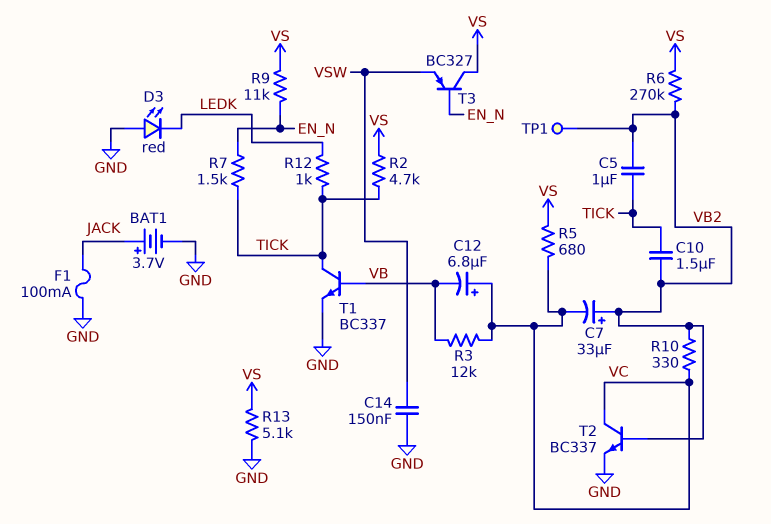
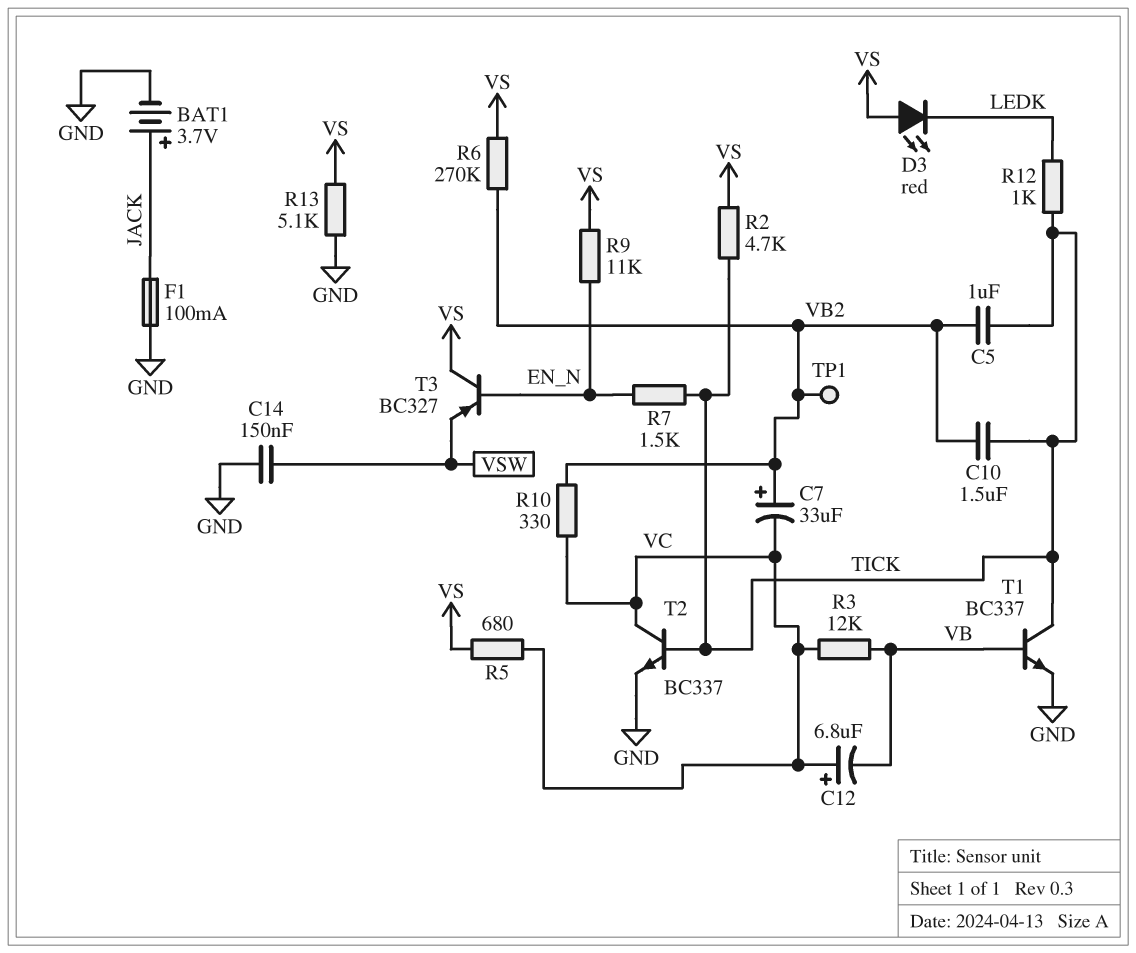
D3: LED red (A GND, K LEDK) -> LED red (A VS, K LEDK)
T2: NPN BC337 (B VB2, C VC, E GND) -> NPN BC337 (B TICK, C VC, E GND)

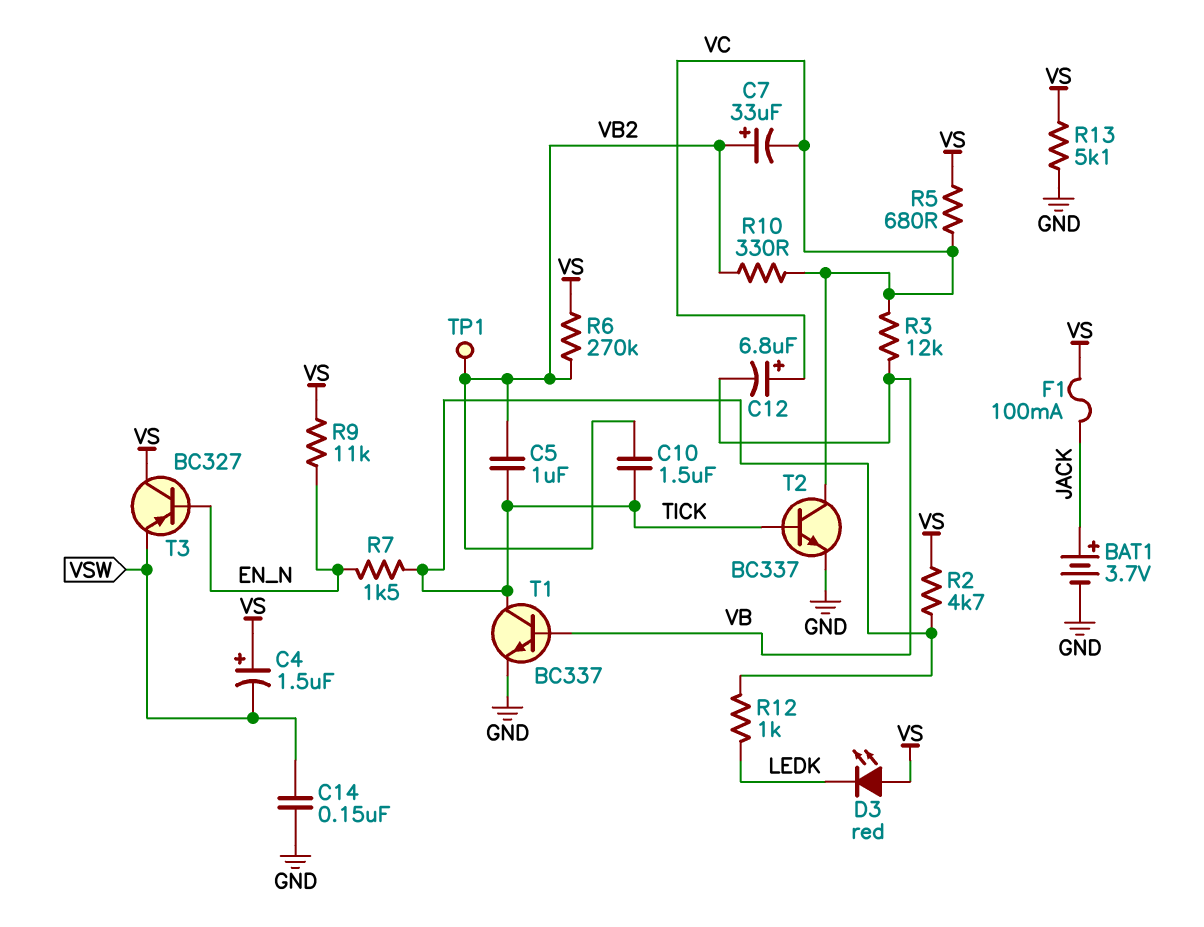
C4: none -> 1.5uF (plus VS, minus VSW)
F1: 100mA (GND, JACK) -> 100mA (JACK, VS)

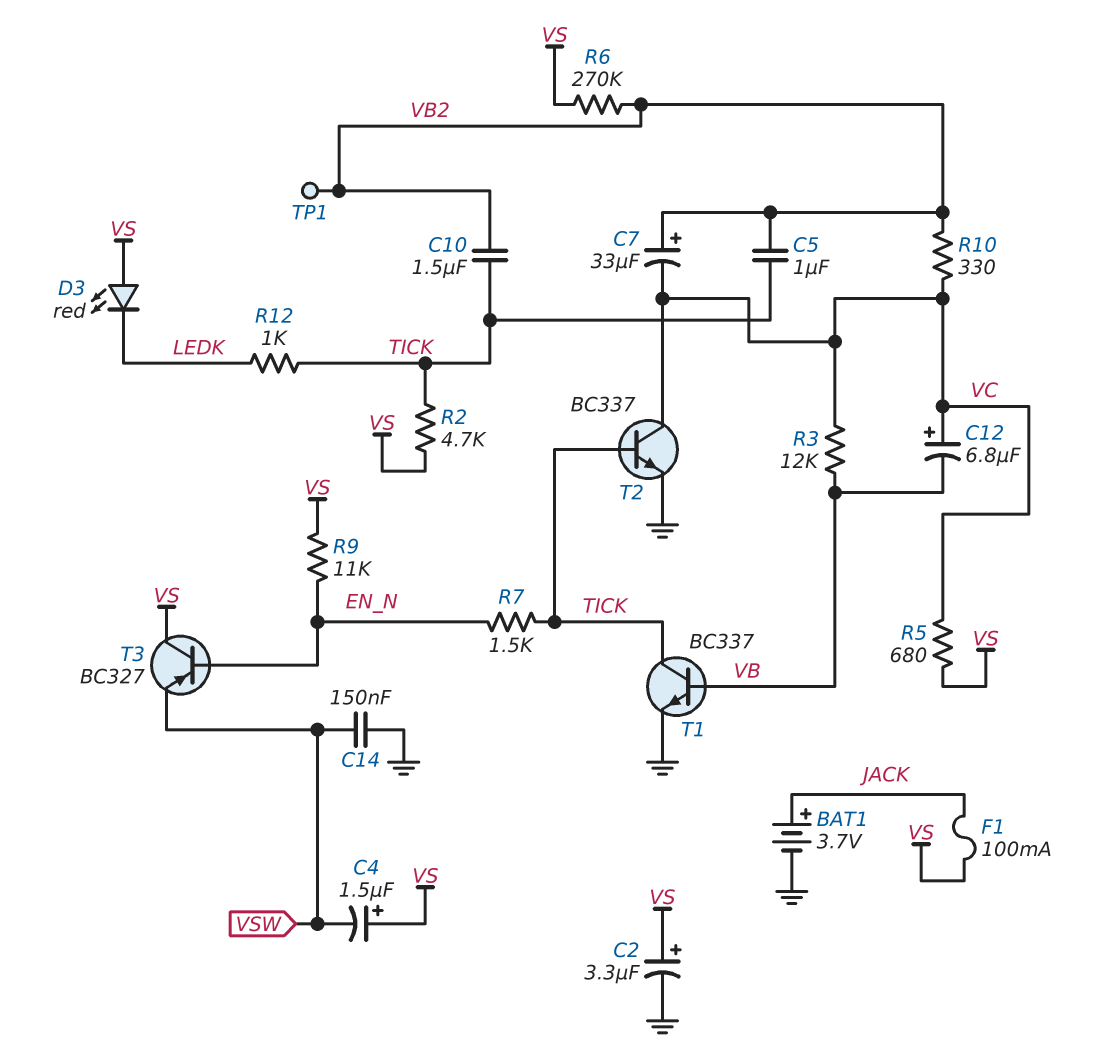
C2: none -> 3.3uF (plus VS, minus GND)
R13: 5.1k (GND, VS) -> none

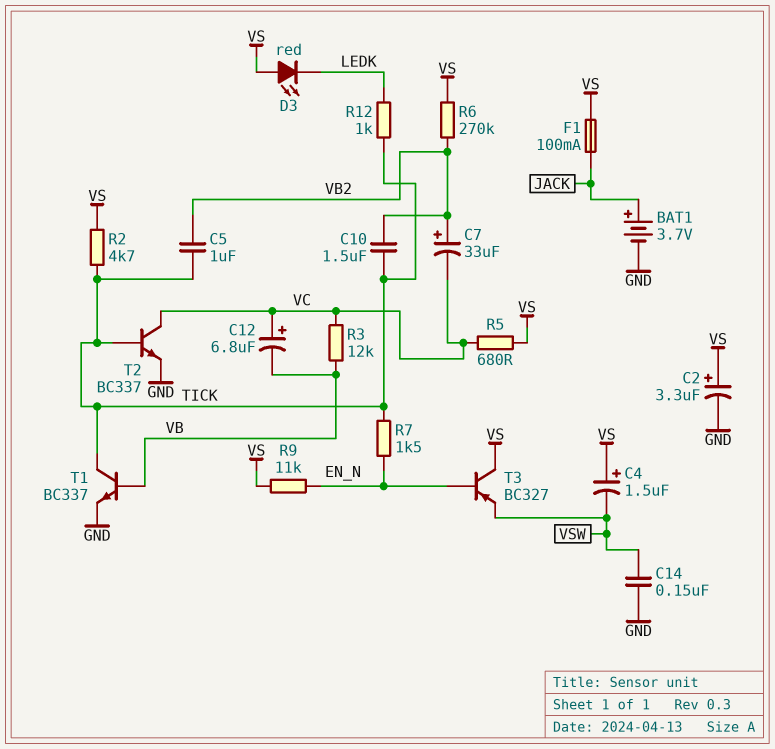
R10: 330 (VB2, VC) -> none
TP1: test point (VB2) -> none

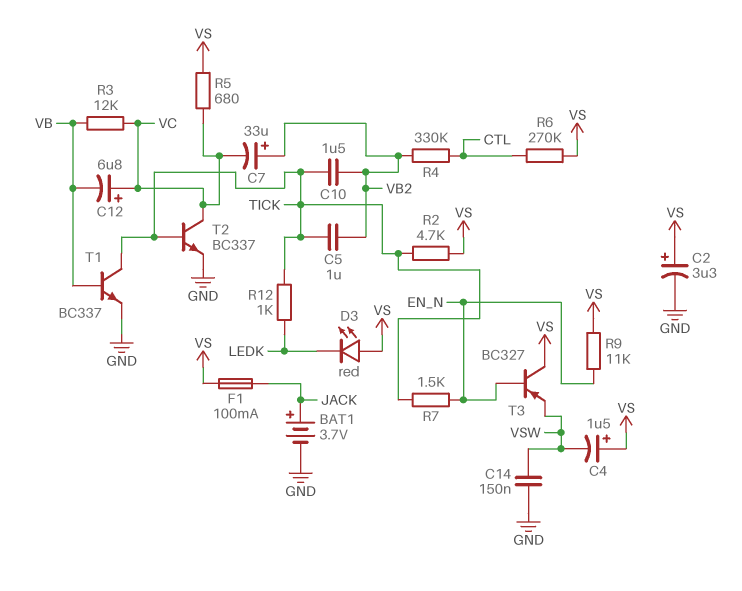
R4: none -> 330k (CTL, VB2)
R6: 270k (VB2, VS) -> 270k (CTL, VS)

